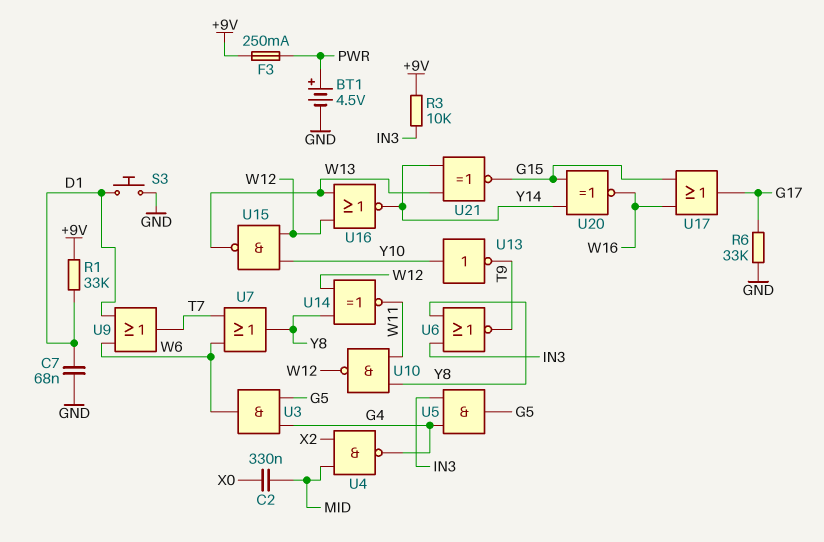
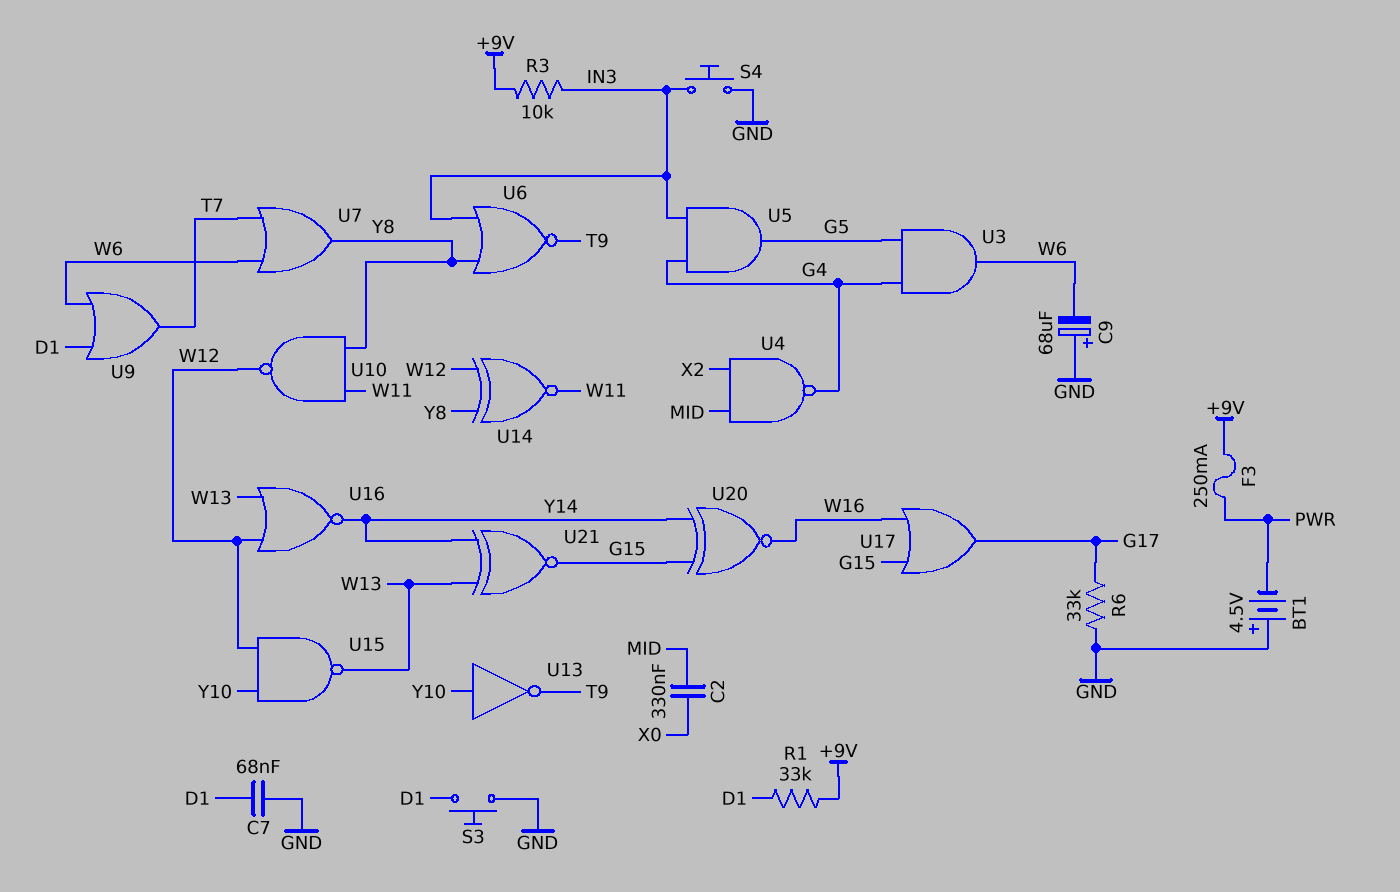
BT1: 4.5V (plus PWR, minus GND) -> 4.5V (plus GND, minus PWR)
C9: none -> 68uF (plus GND, minus W6)
S4: none -> button (GND, IN3)

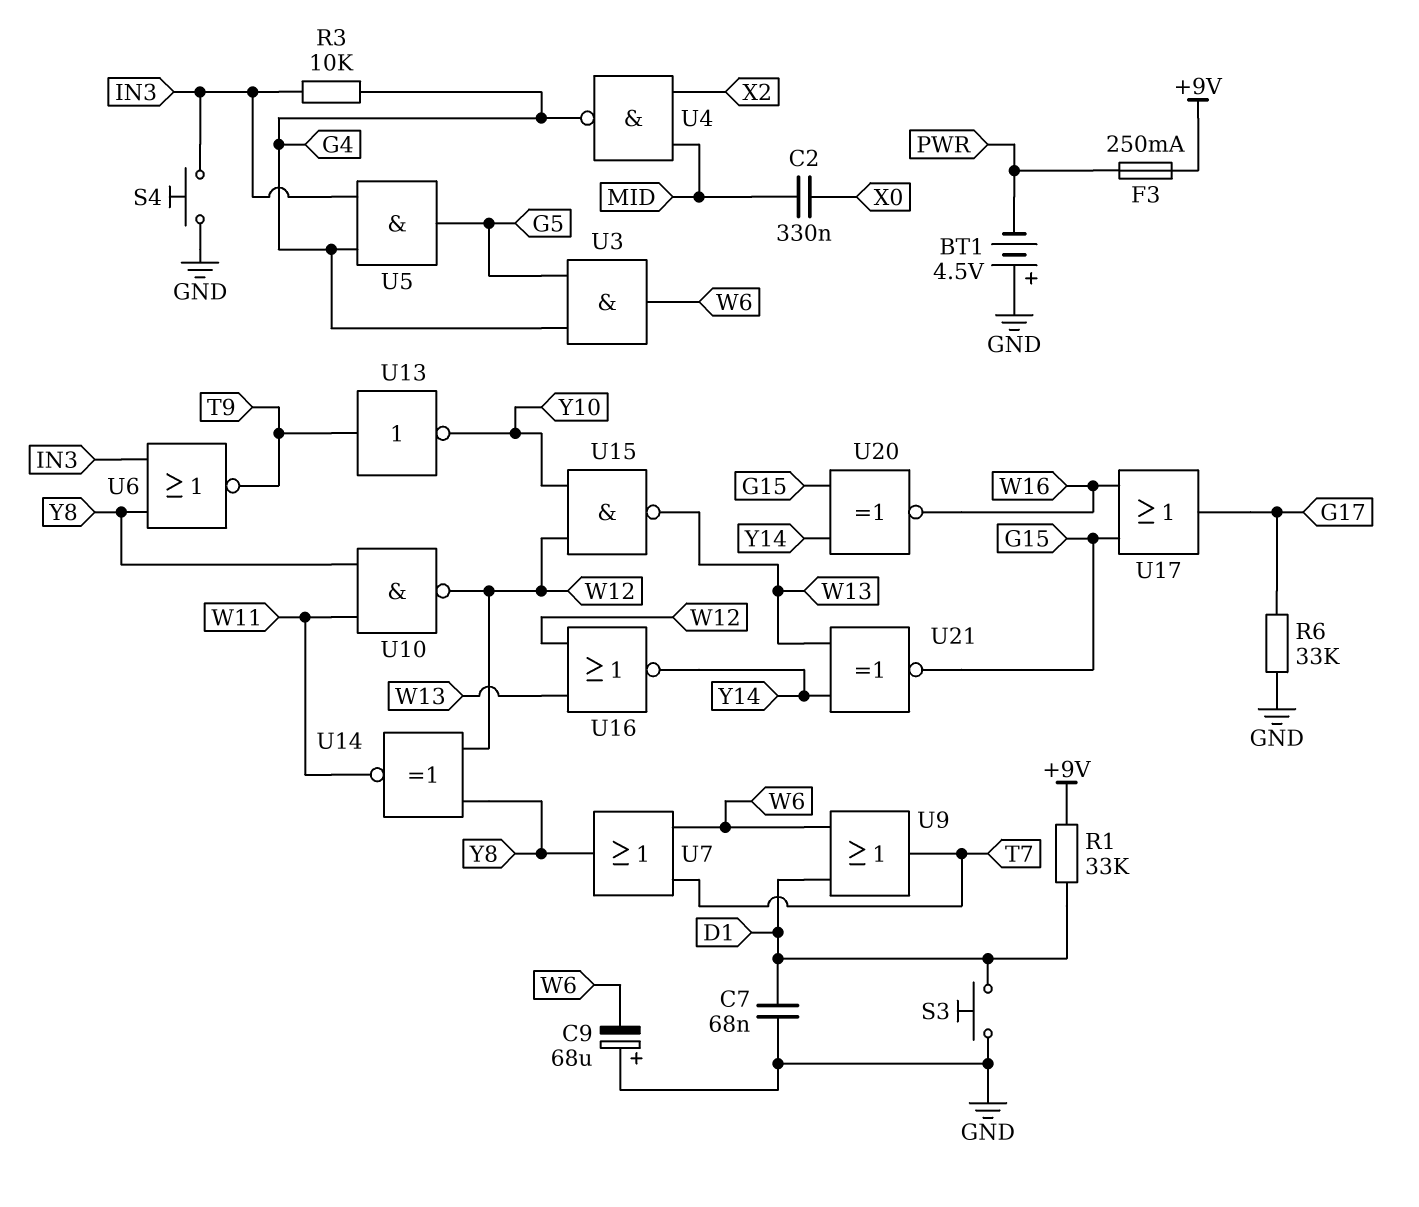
R3: 10k (+9V, IN3) -> 10k (G4, IN3)
U13: NOT (in Y10, out T9) -> NOT (in T9, out Y10)

